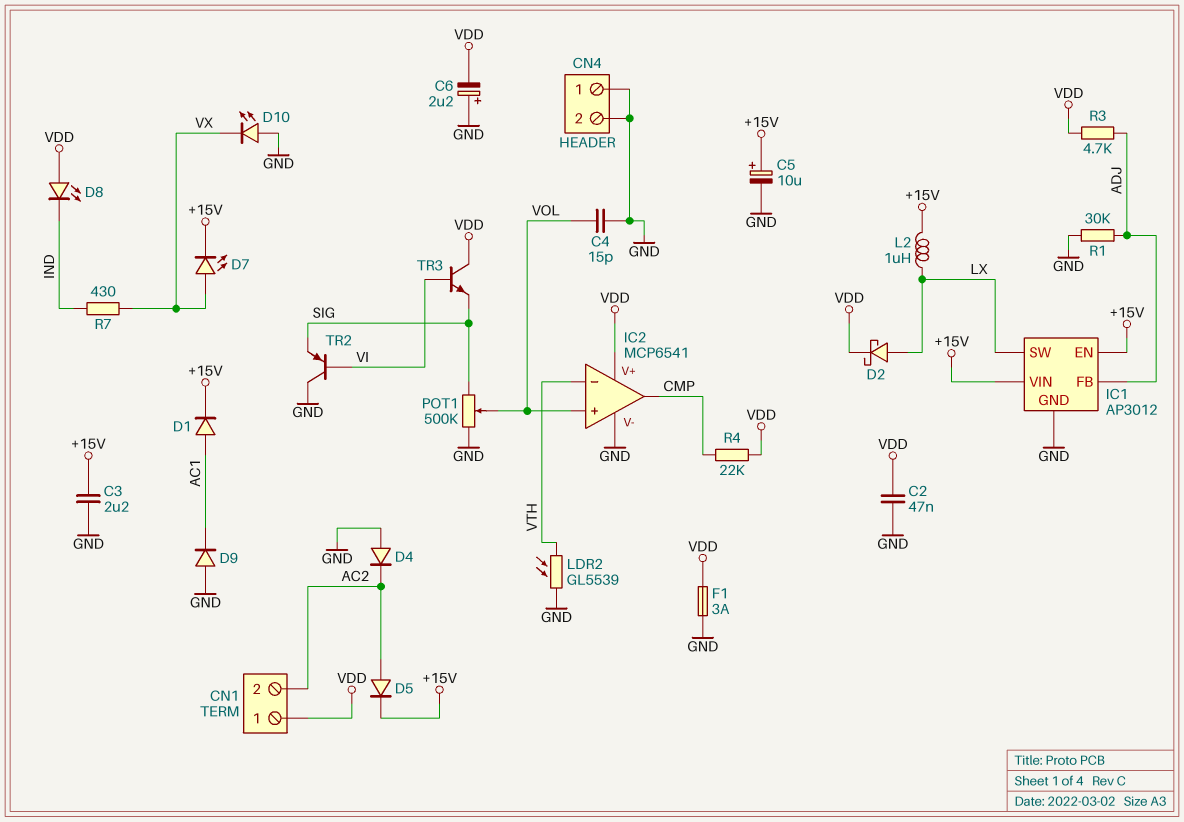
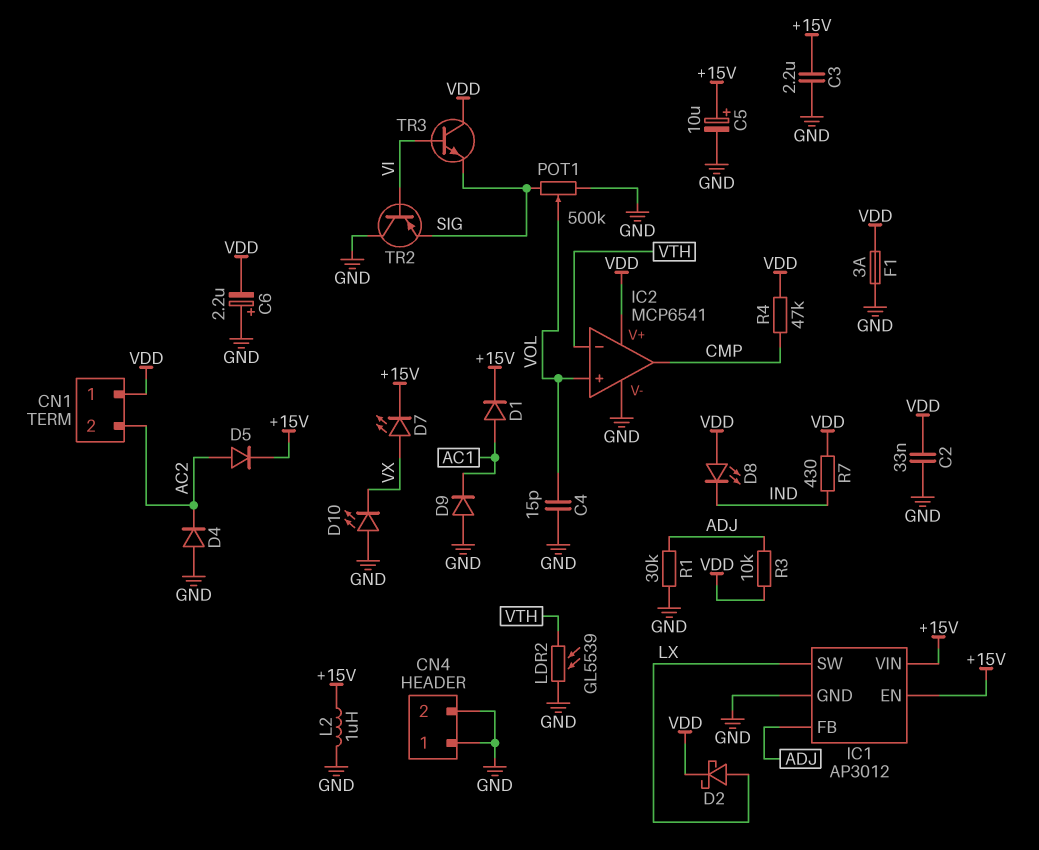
C2: 47nF (GND, VDD) -> 33nF (GND, VDD)
L2: 1uH (+15V, LX) -> 1uH (+15V, GND)
R3: 4.7k (ADJ, VDD) -> 10k (ADJ, VDD)
R4: 22k (CMP, VDD) -> 47k (CMP, VDD)
R7: 430 (IND, VX) -> 430 (IND, VDD)

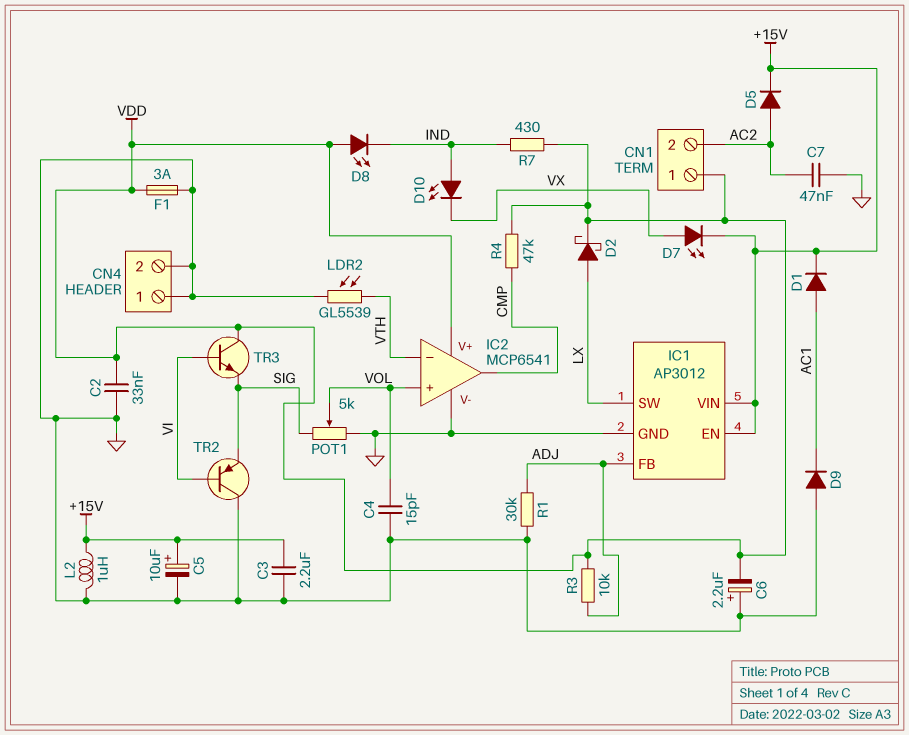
C7: none -> 47nF (AC2, GND)
D4: diode (A GND, K AC2) -> none
D10: LED (A GND, K VX) -> LED (A IND, K VX)
POT1: 500k (GND, SIG, wiper VOL) -> 5k (GND, SIG, wiper VOL)

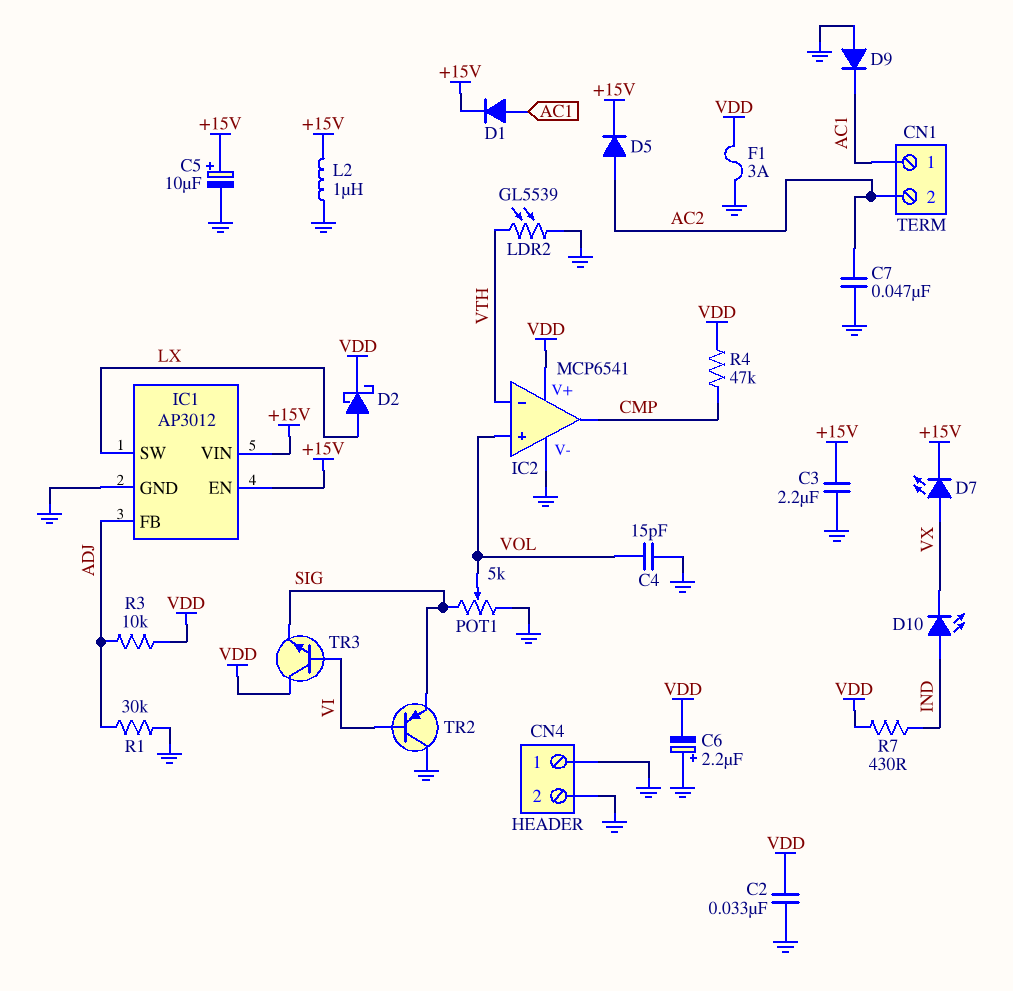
CN1 pin 1: VDD -> AC1
D8: LED (A VDD, K IND) -> none

